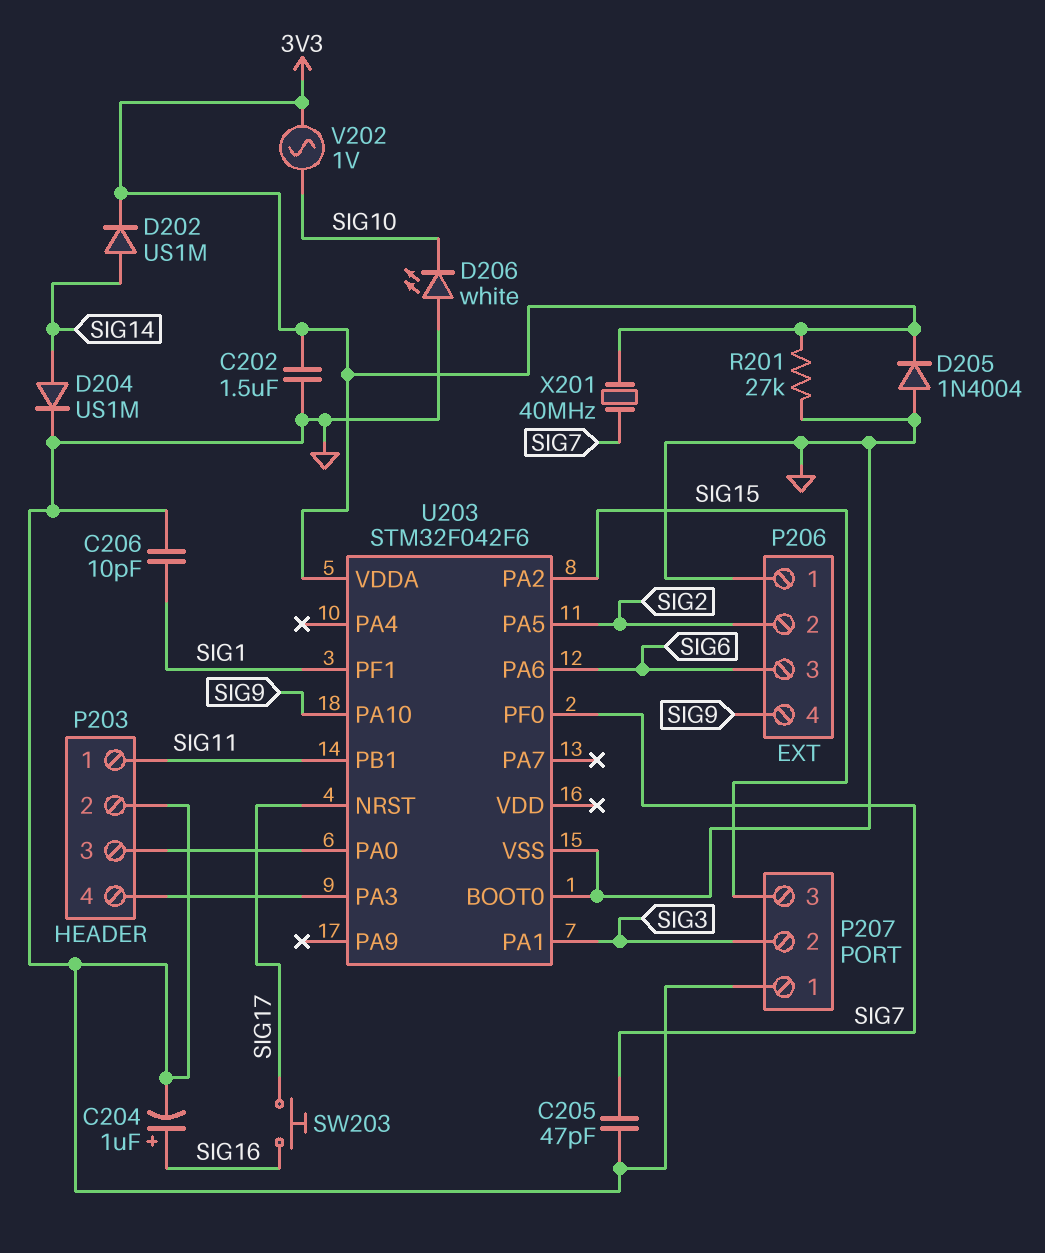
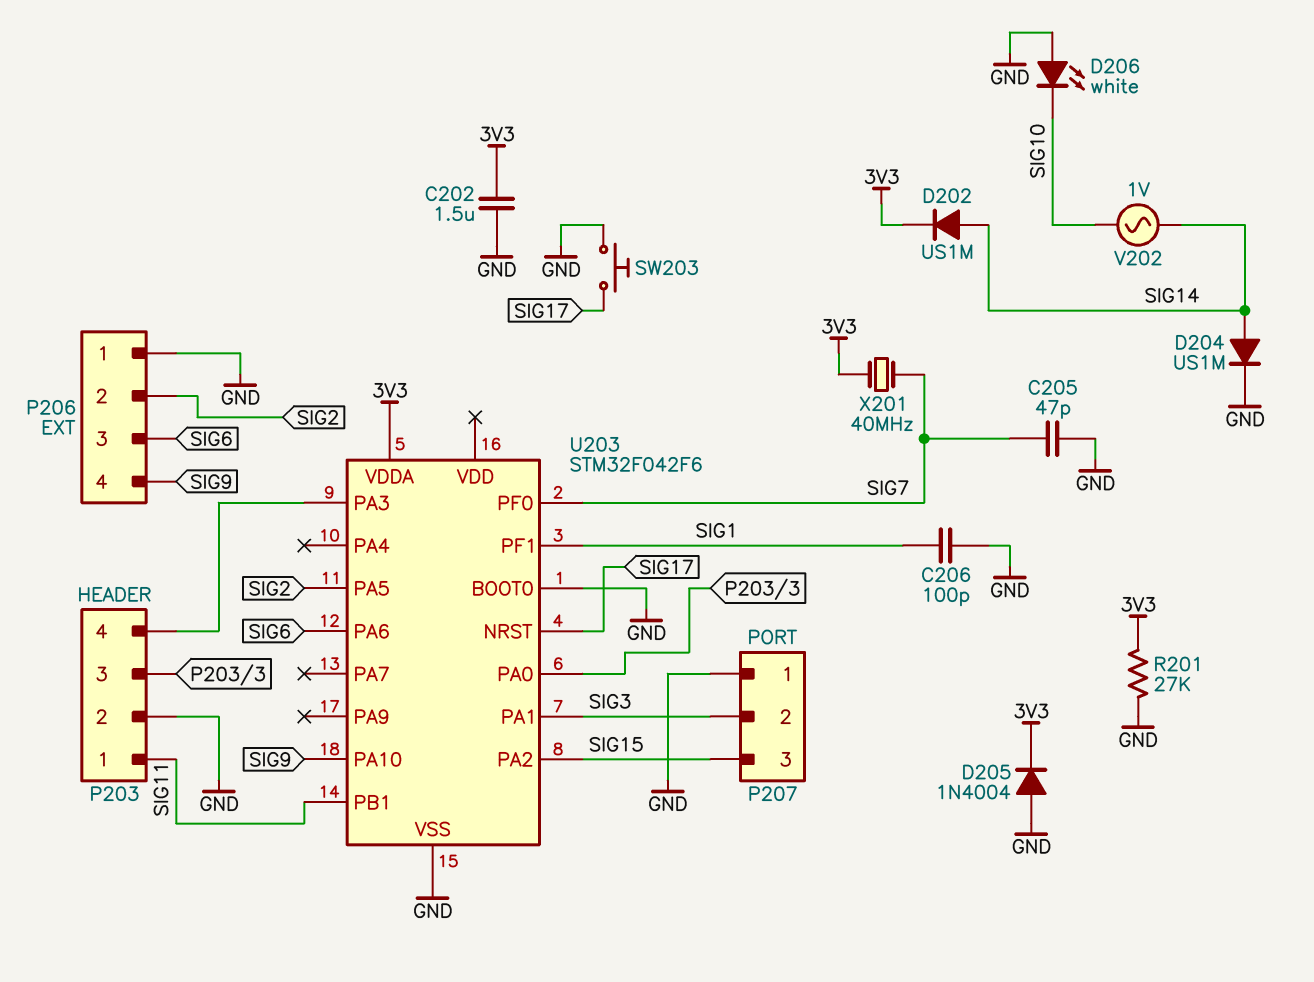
C204: 1uF (plus SIG16, minus GND) -> none
C206: 10pF (GND, SIG1) -> 100pF (GND, SIG1)
SW203: button (SIG16, SIG17) -> button (GND, SIG17)
V202: AC 1V (3V3, SIG10) -> AC 1V (SIG10, SIG14)

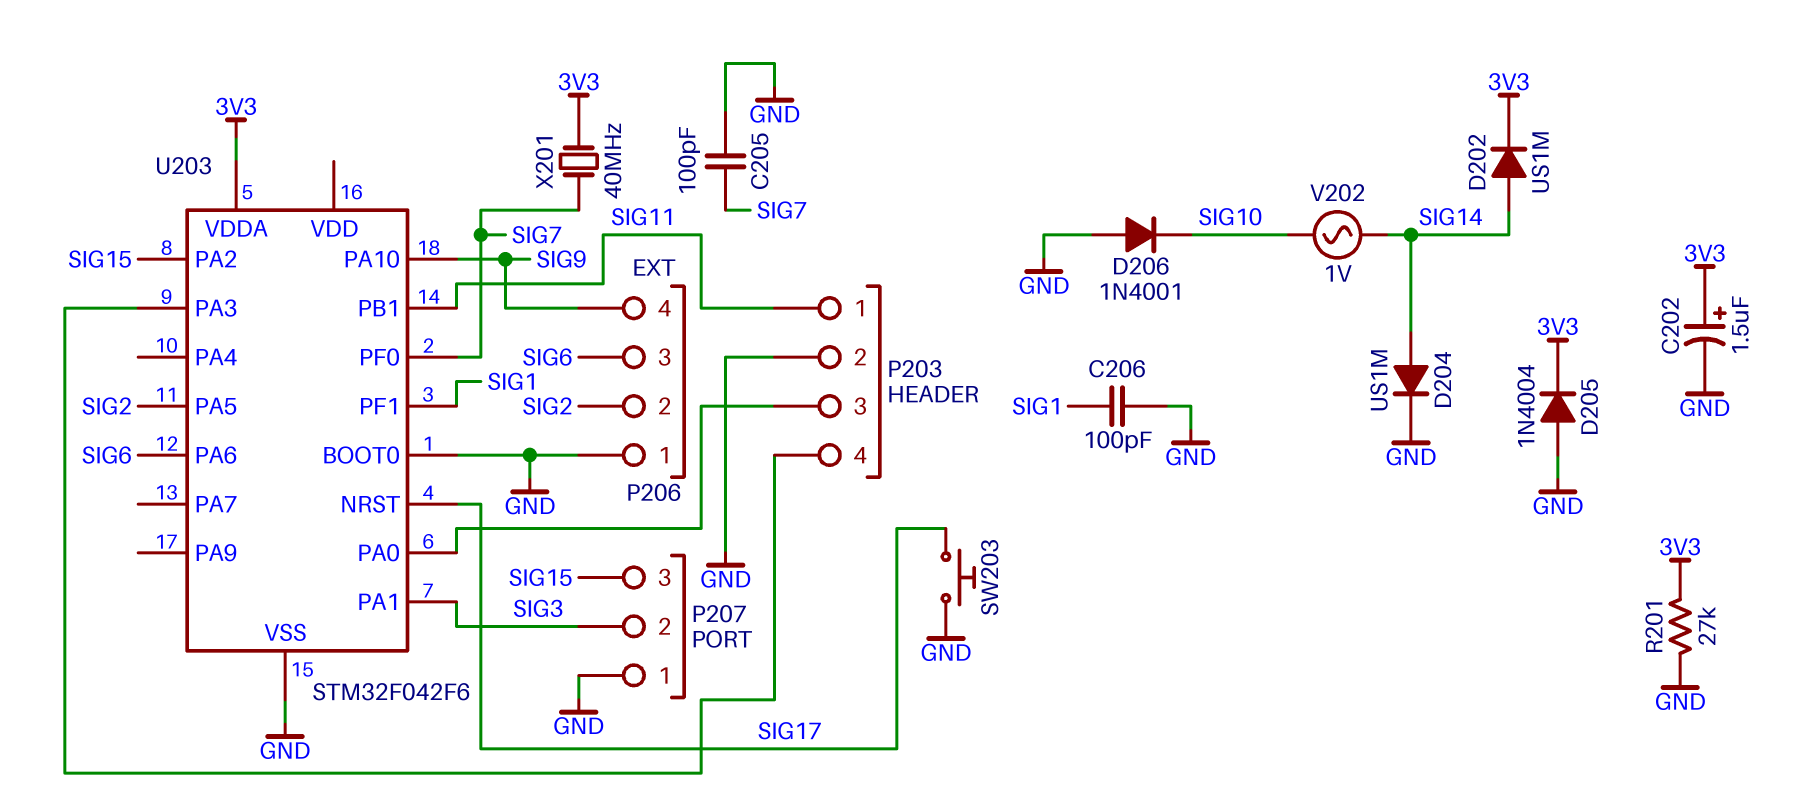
C202: 1.5uF (3V3, GND) -> 1.5uF (plus 3V3, minus GND)
C205: 47pF (GND, SIG7) -> 100pF (GND, SIG7)
D206: LED white (A GND, K SIG10) -> diode 1N4001 (A GND, K SIG10)

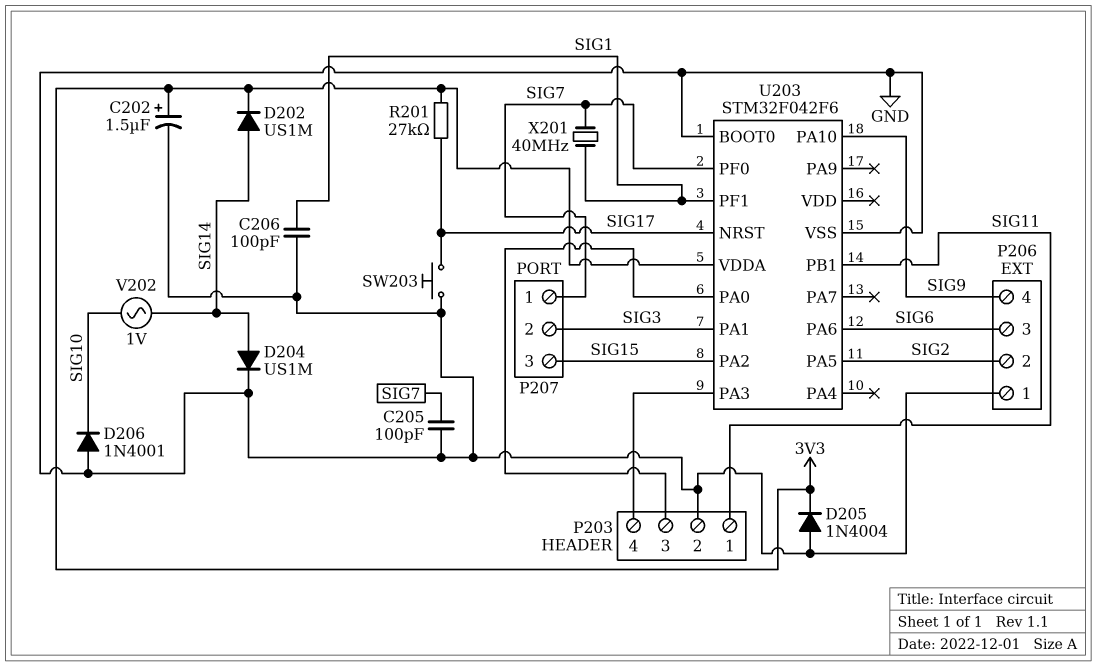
P207 pin 1: GND -> SIG7
R201: 27k (3V3, GND) -> 27k (3V3, SIG17)
X201: 40MHz (3V3, SIG7) -> 40MHz (SIG1, SIG7)

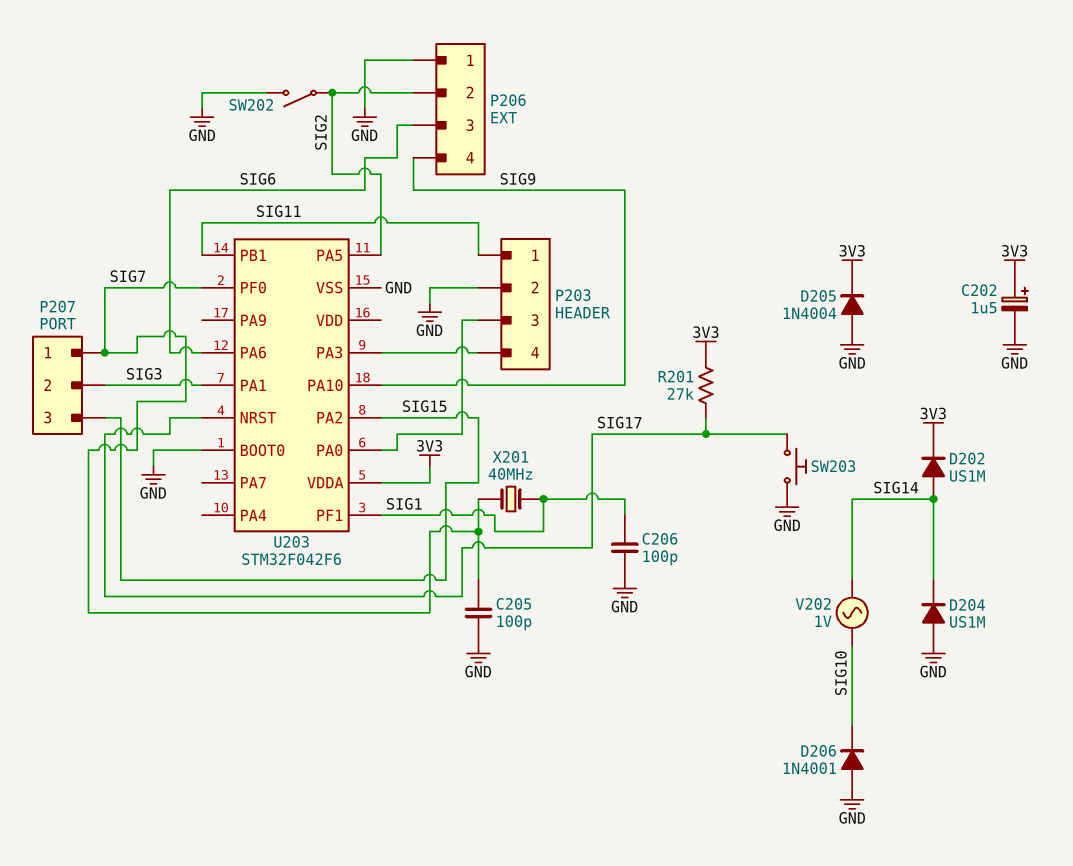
D204: diode US1M (A SIG14, K GND) -> diode US1M (A GND, K SIG14)
SW202: none -> switch (GND, SIG2)

